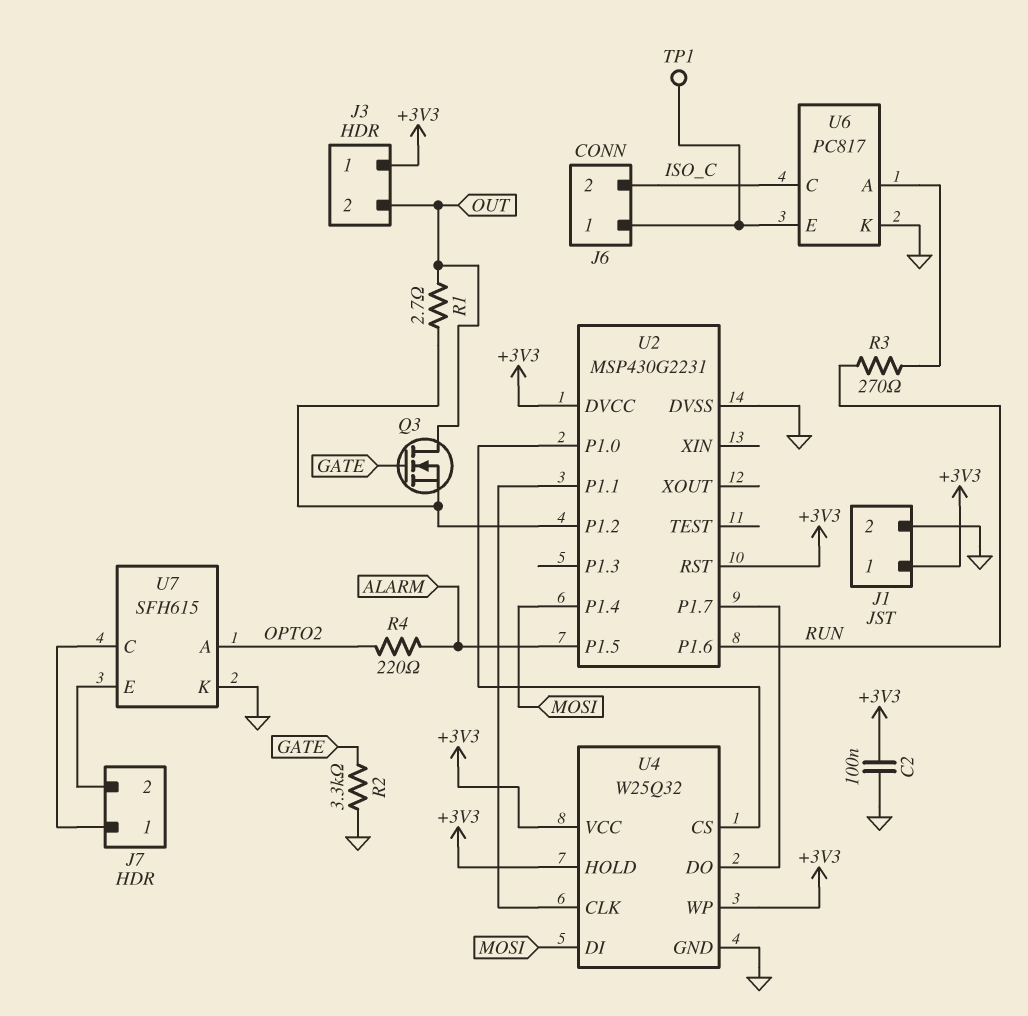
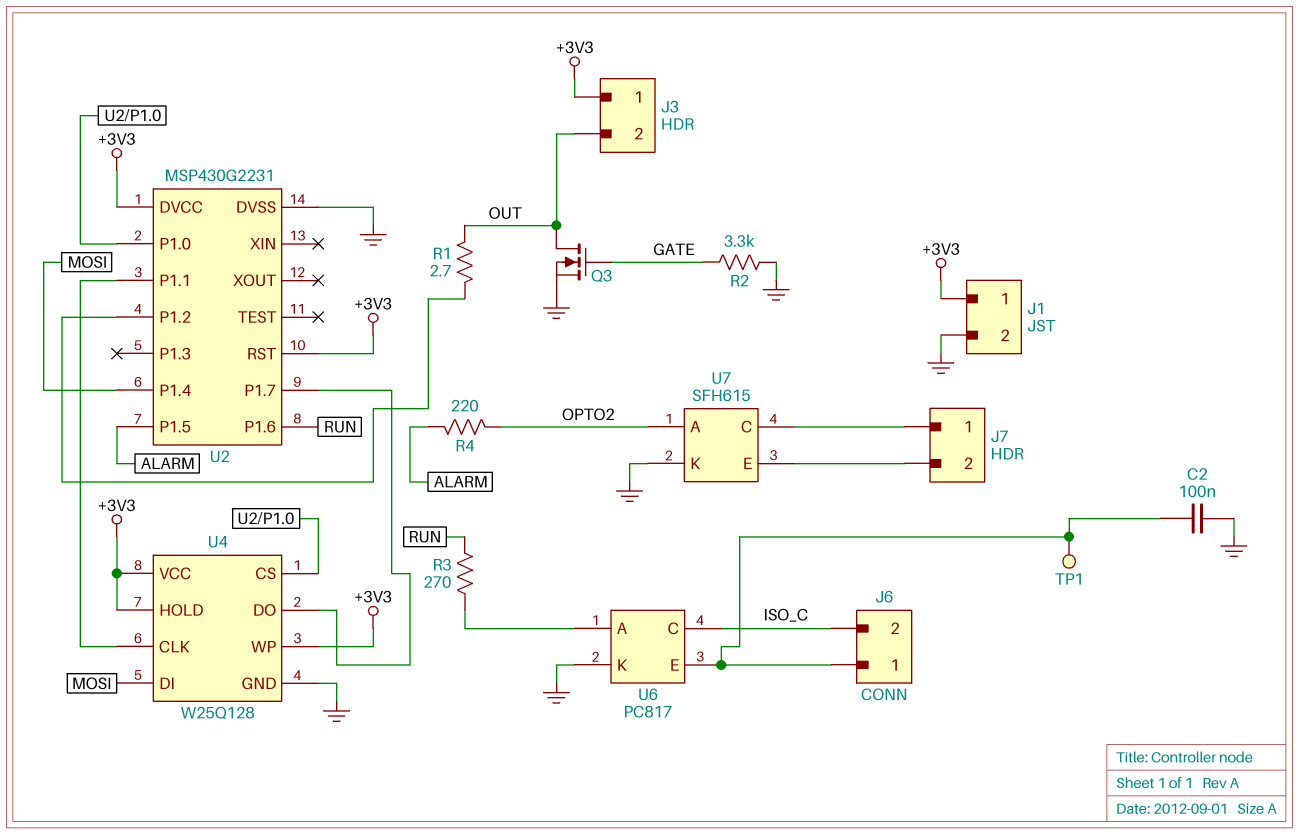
C2: 100nF (+3V3, GND) -> 100nF (GND, J6/1)
Q3: NMOS (G GATE, D OUT, S U2/P1.2) -> NMOS (G GATE, D OUT, S GND)
U4: W25Q32 -> W25Q128

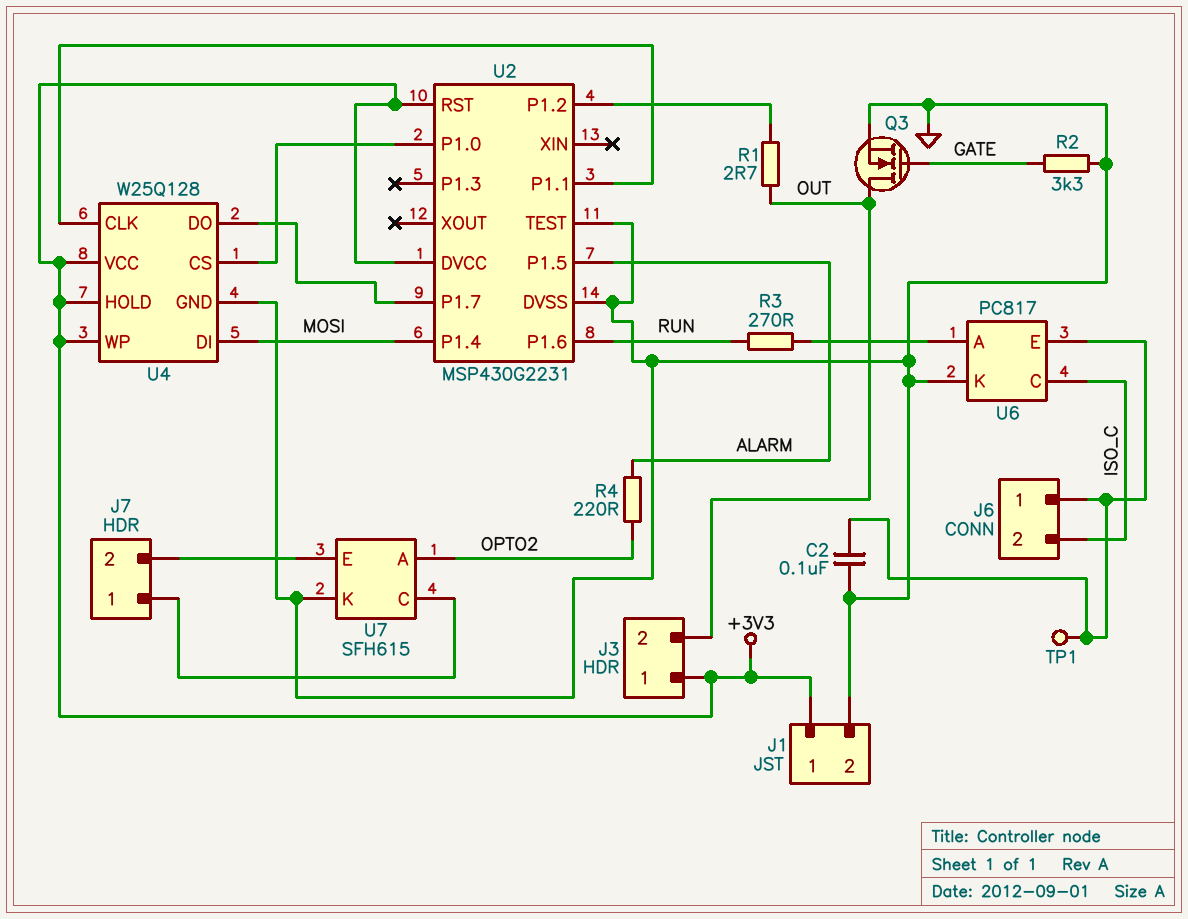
U2 pin TEST: none -> GND

